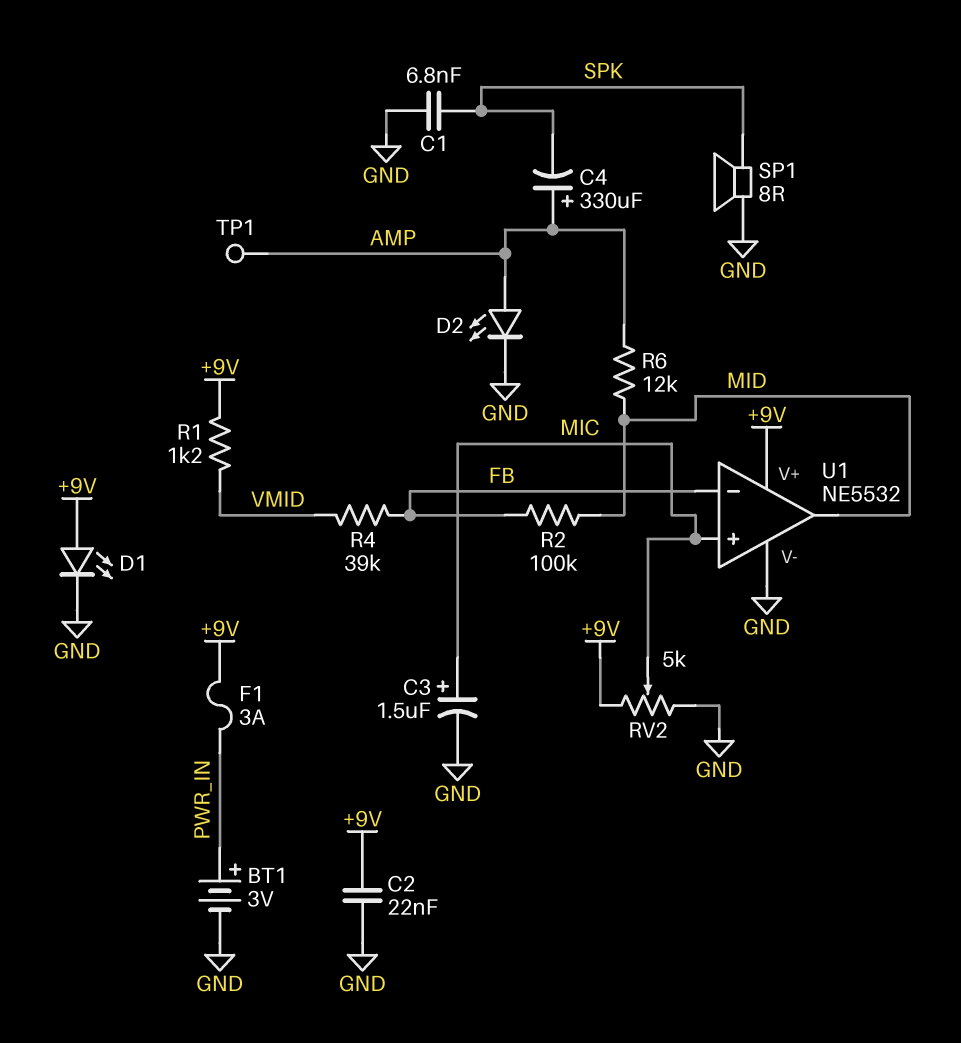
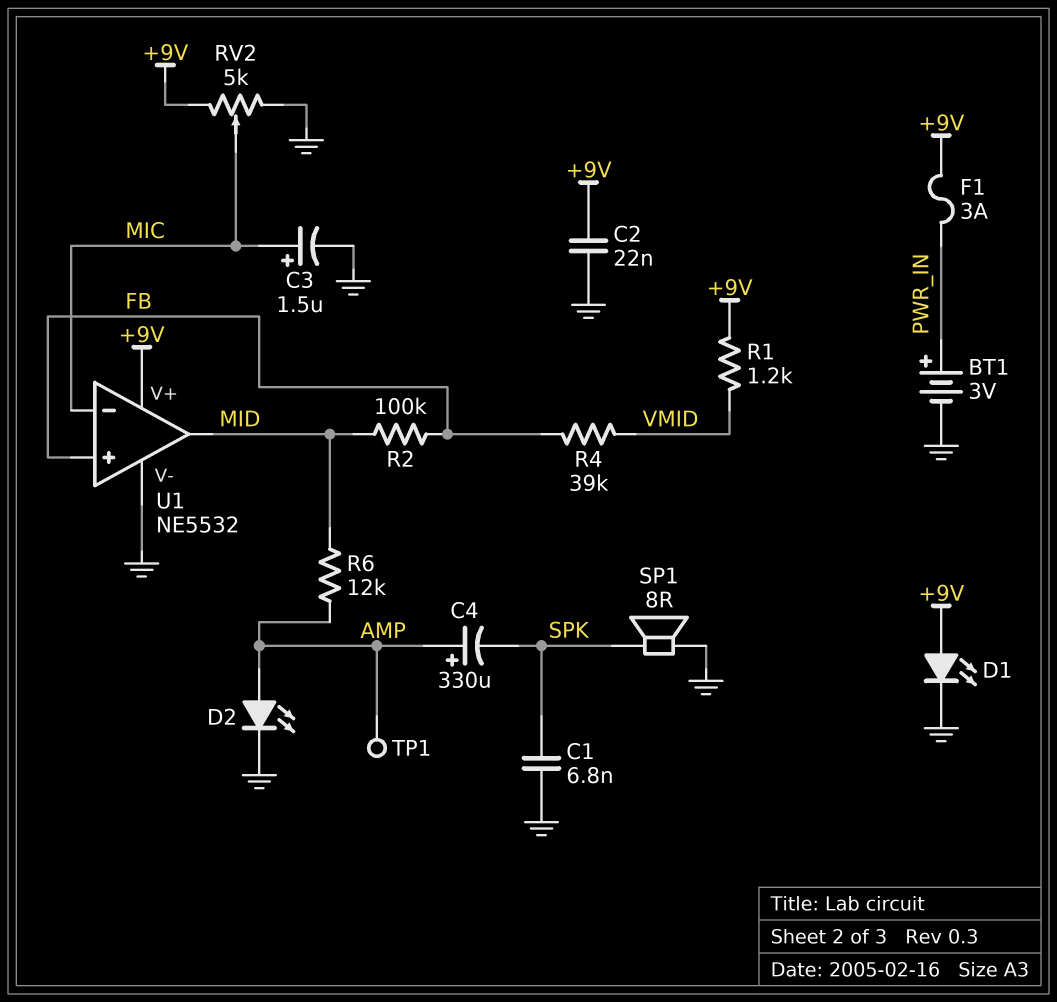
U1 pin in+: MIC -> FB
U1 pin in-: FB -> MIC

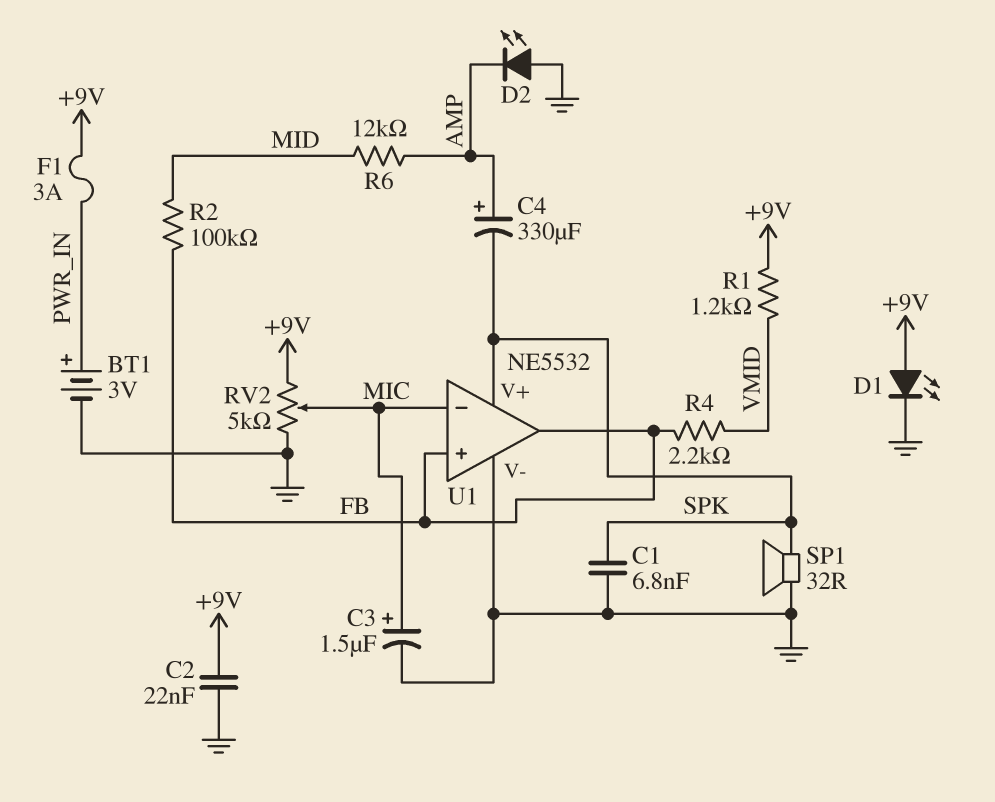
D2: LED (A AMP, K GND) -> LED (A GND, K AMP)
R4: 39k (FB, VMID) -> 2.2k (FB, VMID)
SP1: speaker 8R (GND, SPK) -> speaker 32R (GND, SPK)
TP1: test point (AMP) -> none
U1 pin V+: +9V -> SPK
U1 pin out: MID -> FB

